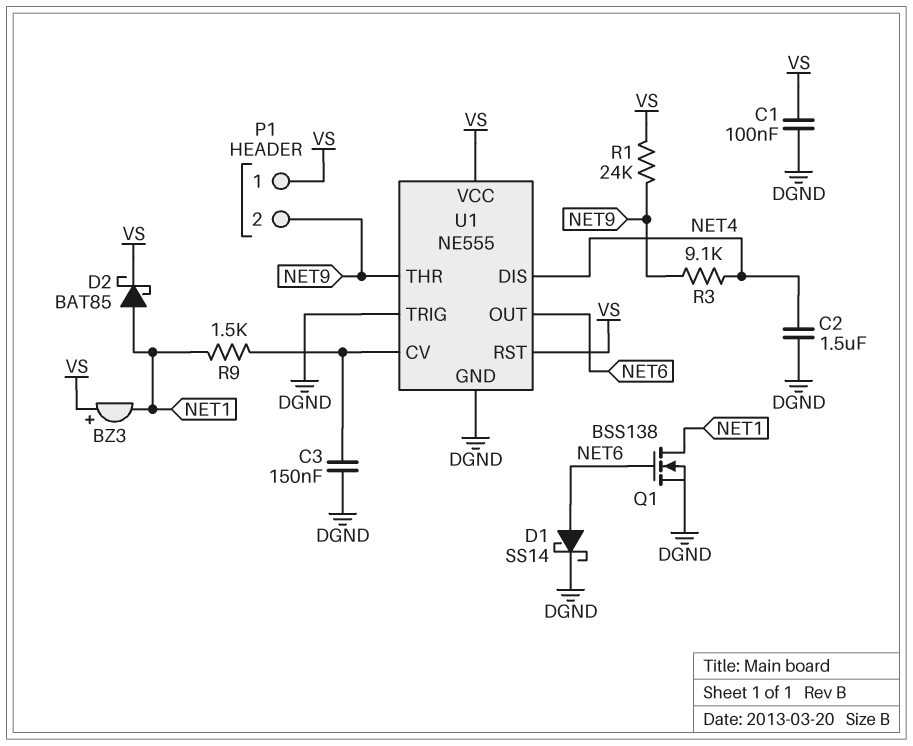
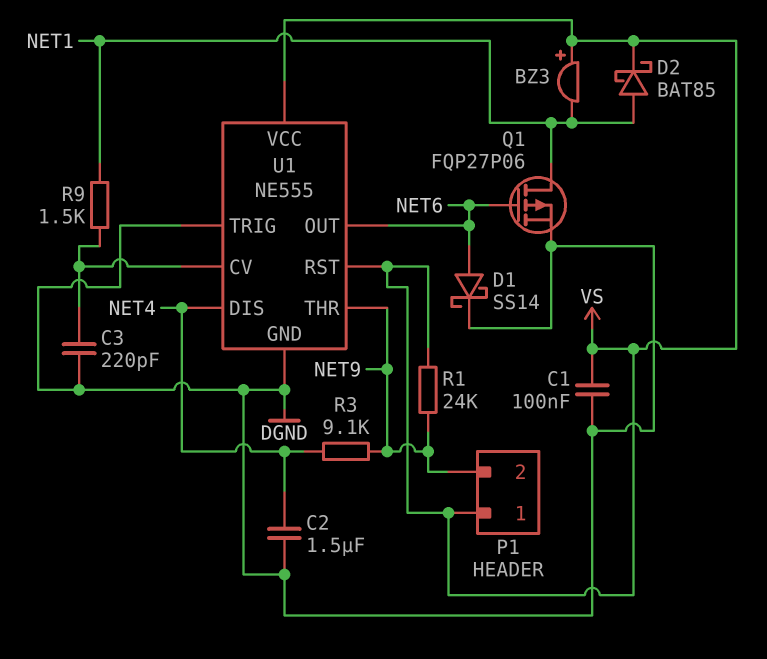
C3: 150nF (DGND, U1/CV) -> 220pF (DGND, U1/CV)
Q1: NMOS BSS138 (G NET6, D NET1, S DGND) -> PMOS FQP27P06 (G NET6, D NET1, S DGND)

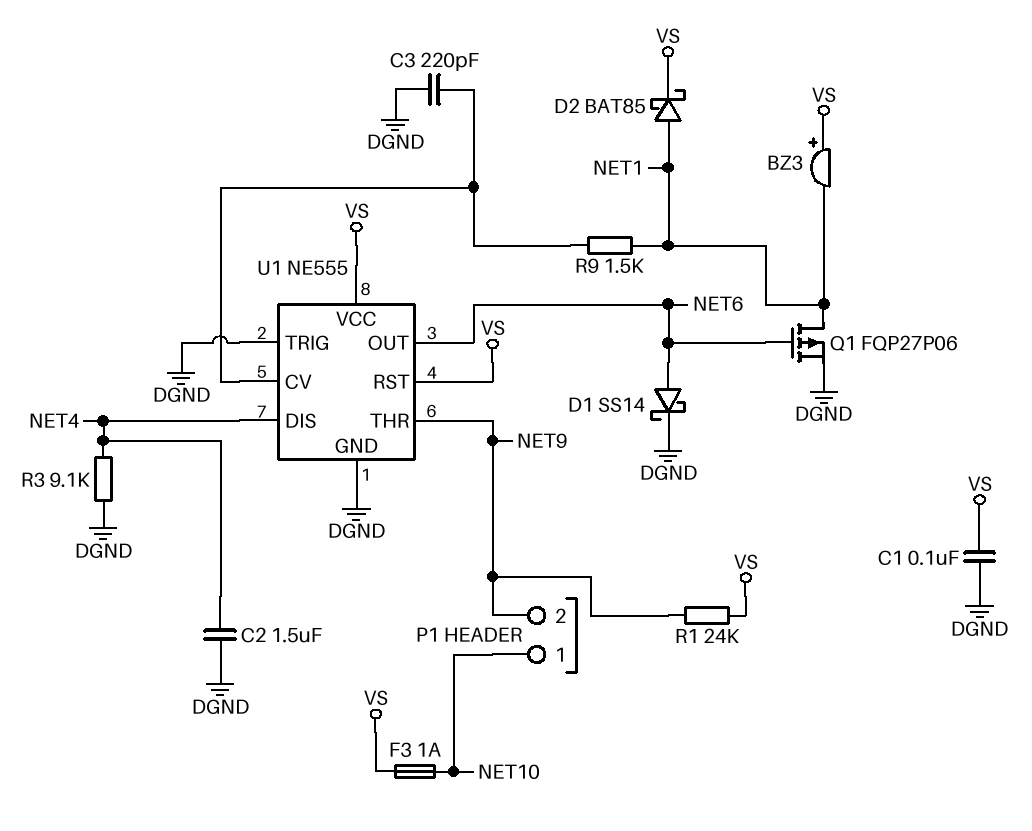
F3: none -> 1A (NET10, VS)
P1 pin 1: VS -> NET10
R3: 9.1k (NET4, NET9) -> 9.1k (DGND, NET4)

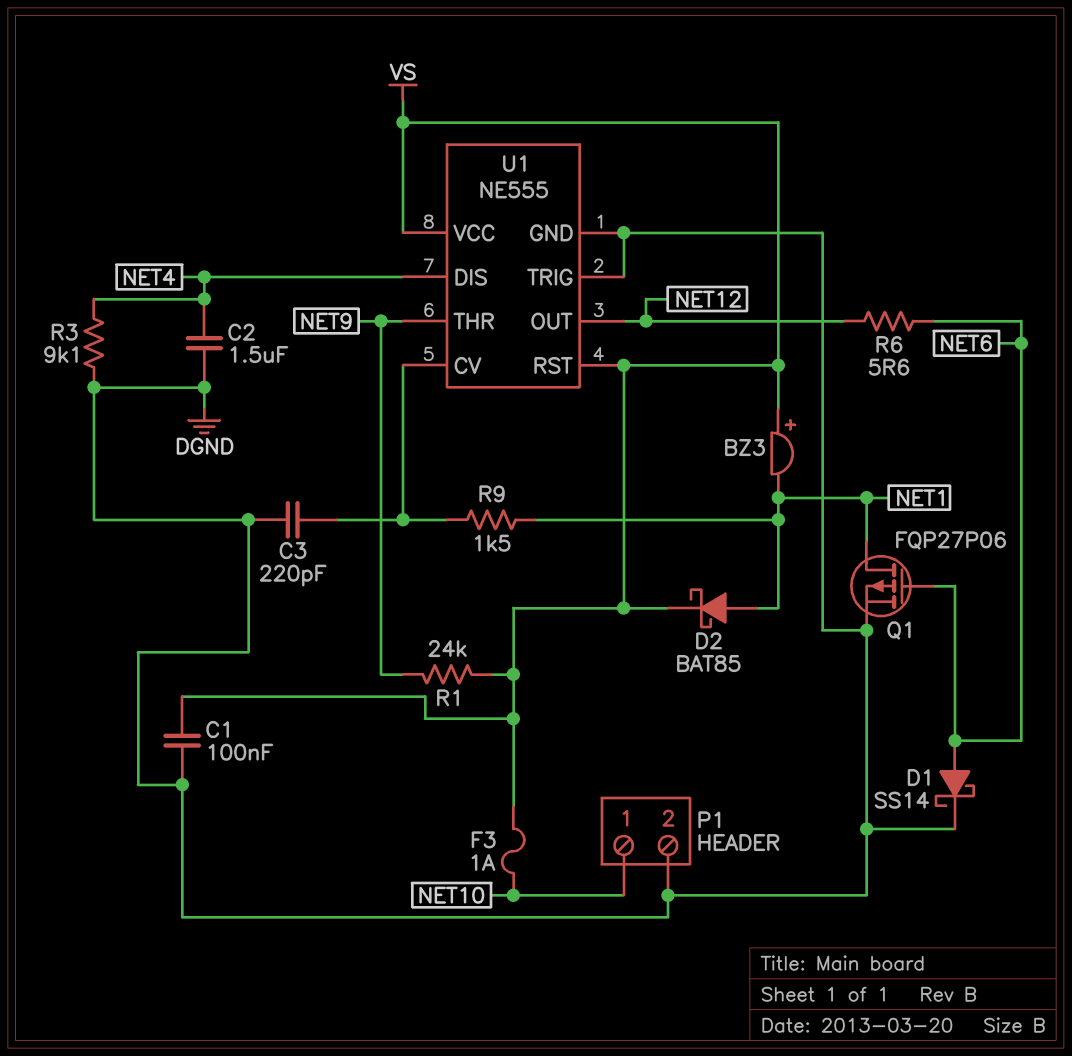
P1 pin 2: NET9 -> DGND
R6: none -> 5.6 (NET6, NET12)
U1 pin OUT: NET6 -> NET12

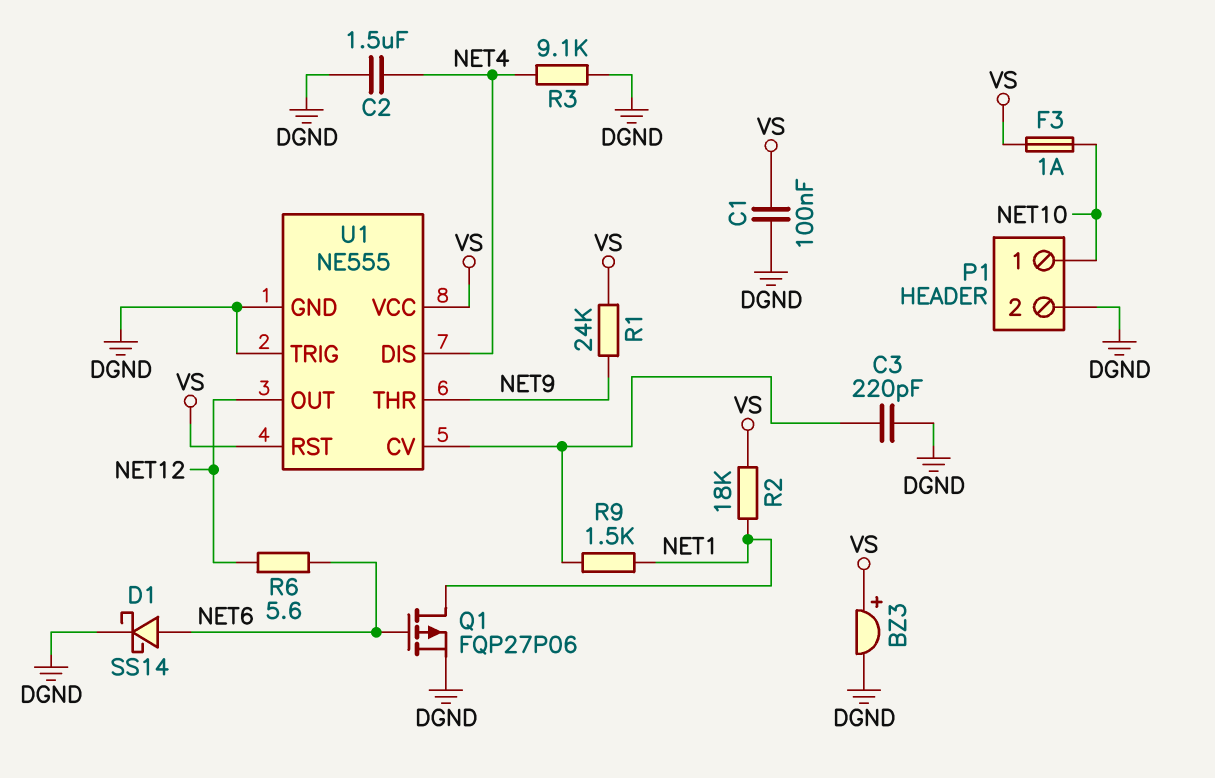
BZ3: buzzer (plus VS, minus NET1) -> buzzer (plus VS, minus DGND)
D2: schottky BAT85 (A NET1, K VS) -> none
R2: none -> 18k (NET1, VS)

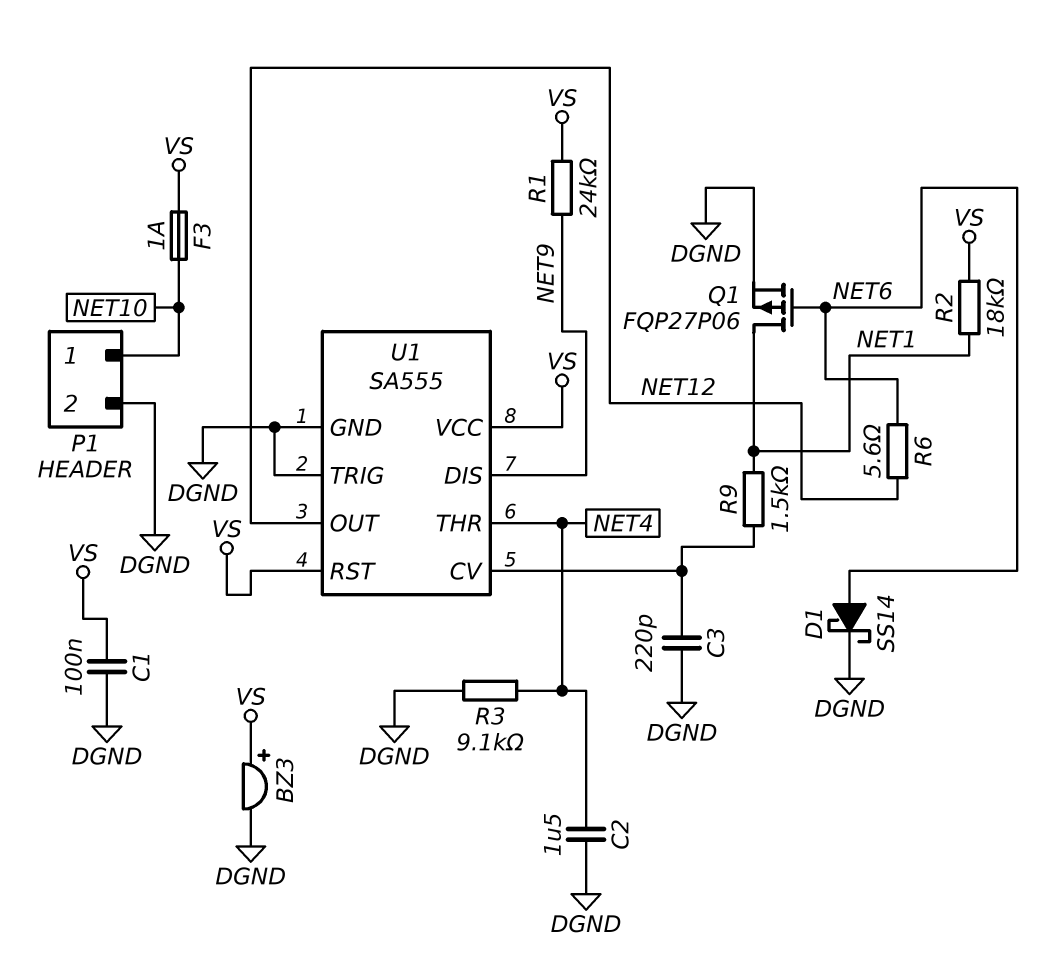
U1: NE555 -> SA555
U1 pin DIS: NET4 -> NET9
U1 pin THR: NET9 -> NET4

